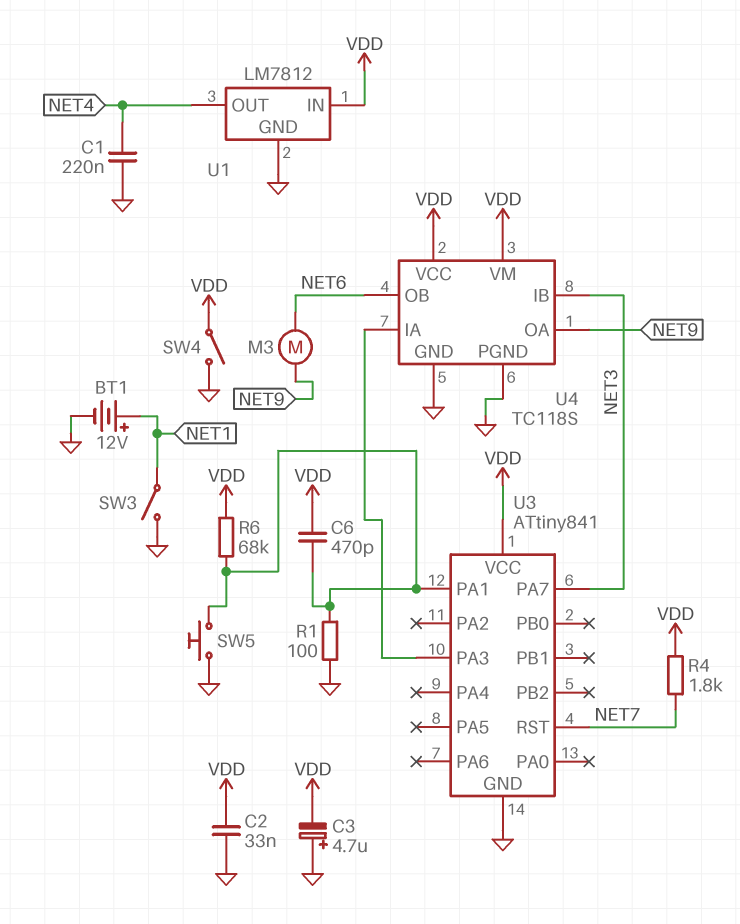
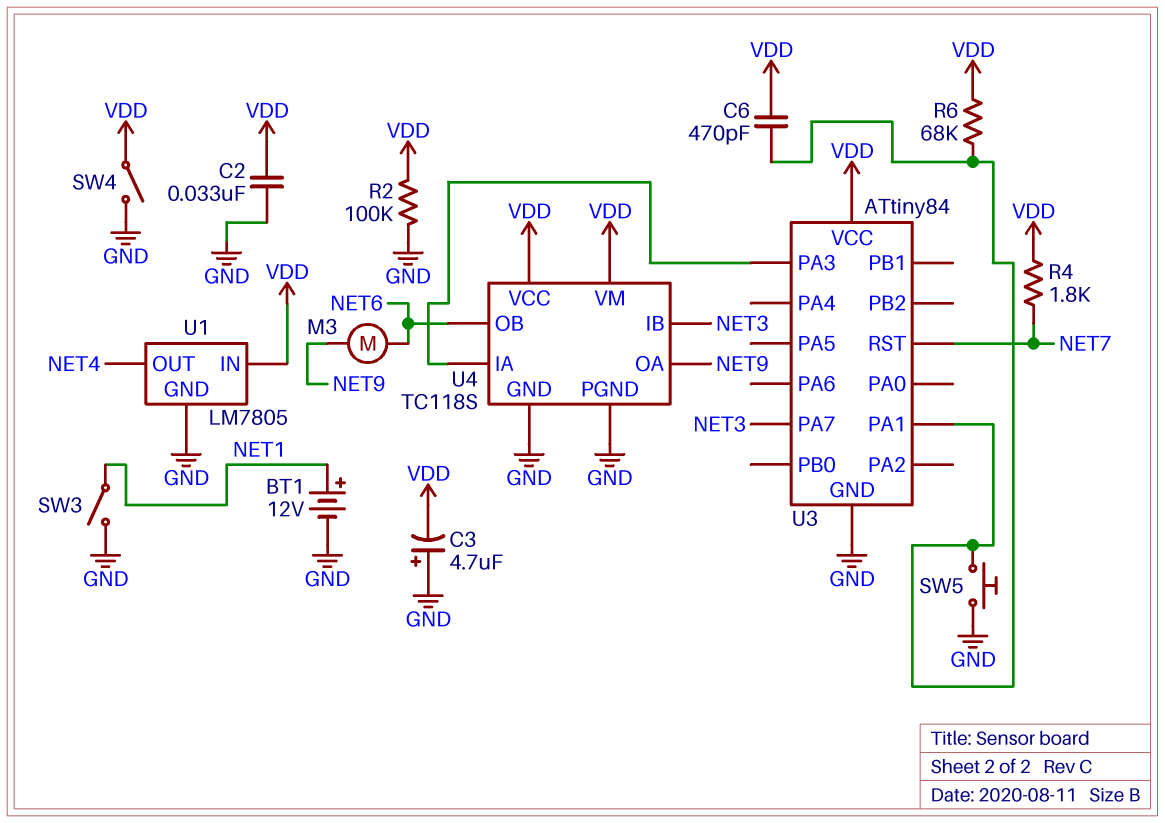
C1: 220nF (GND, NET4) -> none
R1: 100 (GND, U3/PA1) -> none
R2: none -> 100k (GND, VDD)
U1: LM7812 -> LM7805
U3: ATtiny841 -> ATtiny84

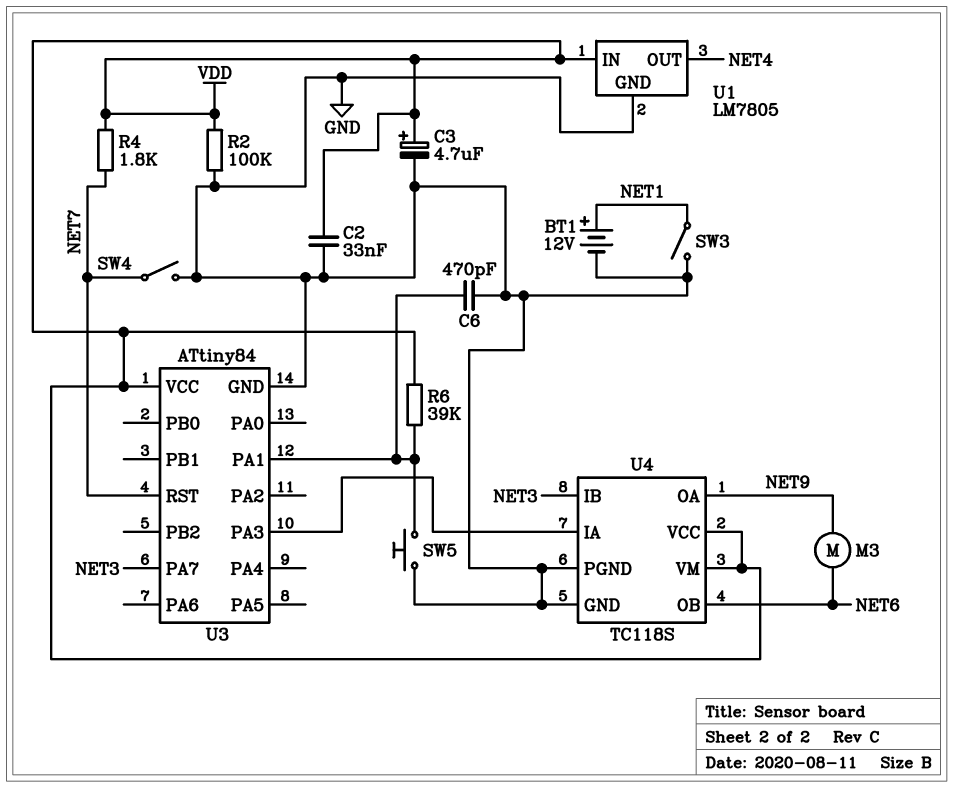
C3: 4.7uF (plus GND, minus VDD) -> 4.7uF (plus VDD, minus GND)
C6: 470pF (U3/PA1, VDD) -> 470pF (GND, U3/PA1)
R6: 68k (U3/PA1, VDD) -> 39k (U3/PA1, VDD)
SW4: switch (GND, VDD) -> switch (GND, NET7)

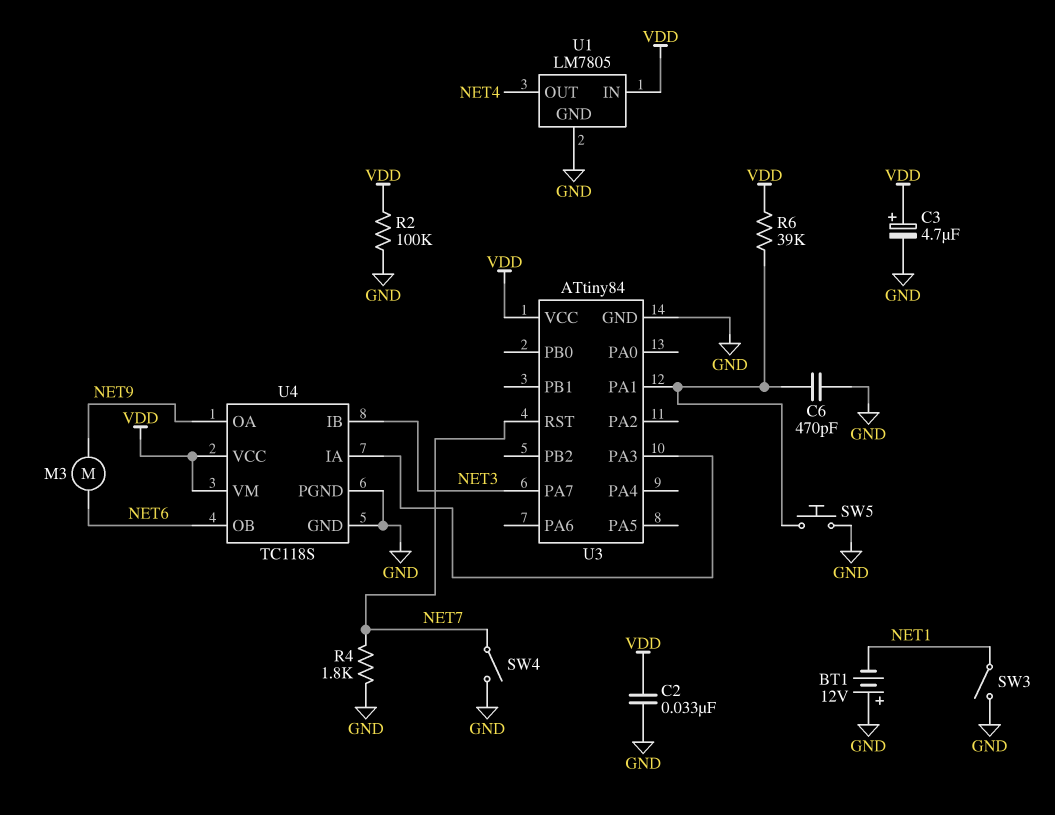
BT1: 12V (plus NET1, minus GND) -> 12V (plus GND, minus NET1)
R4: 1.8k (NET7, VDD) -> 1.8k (GND, NET7)

